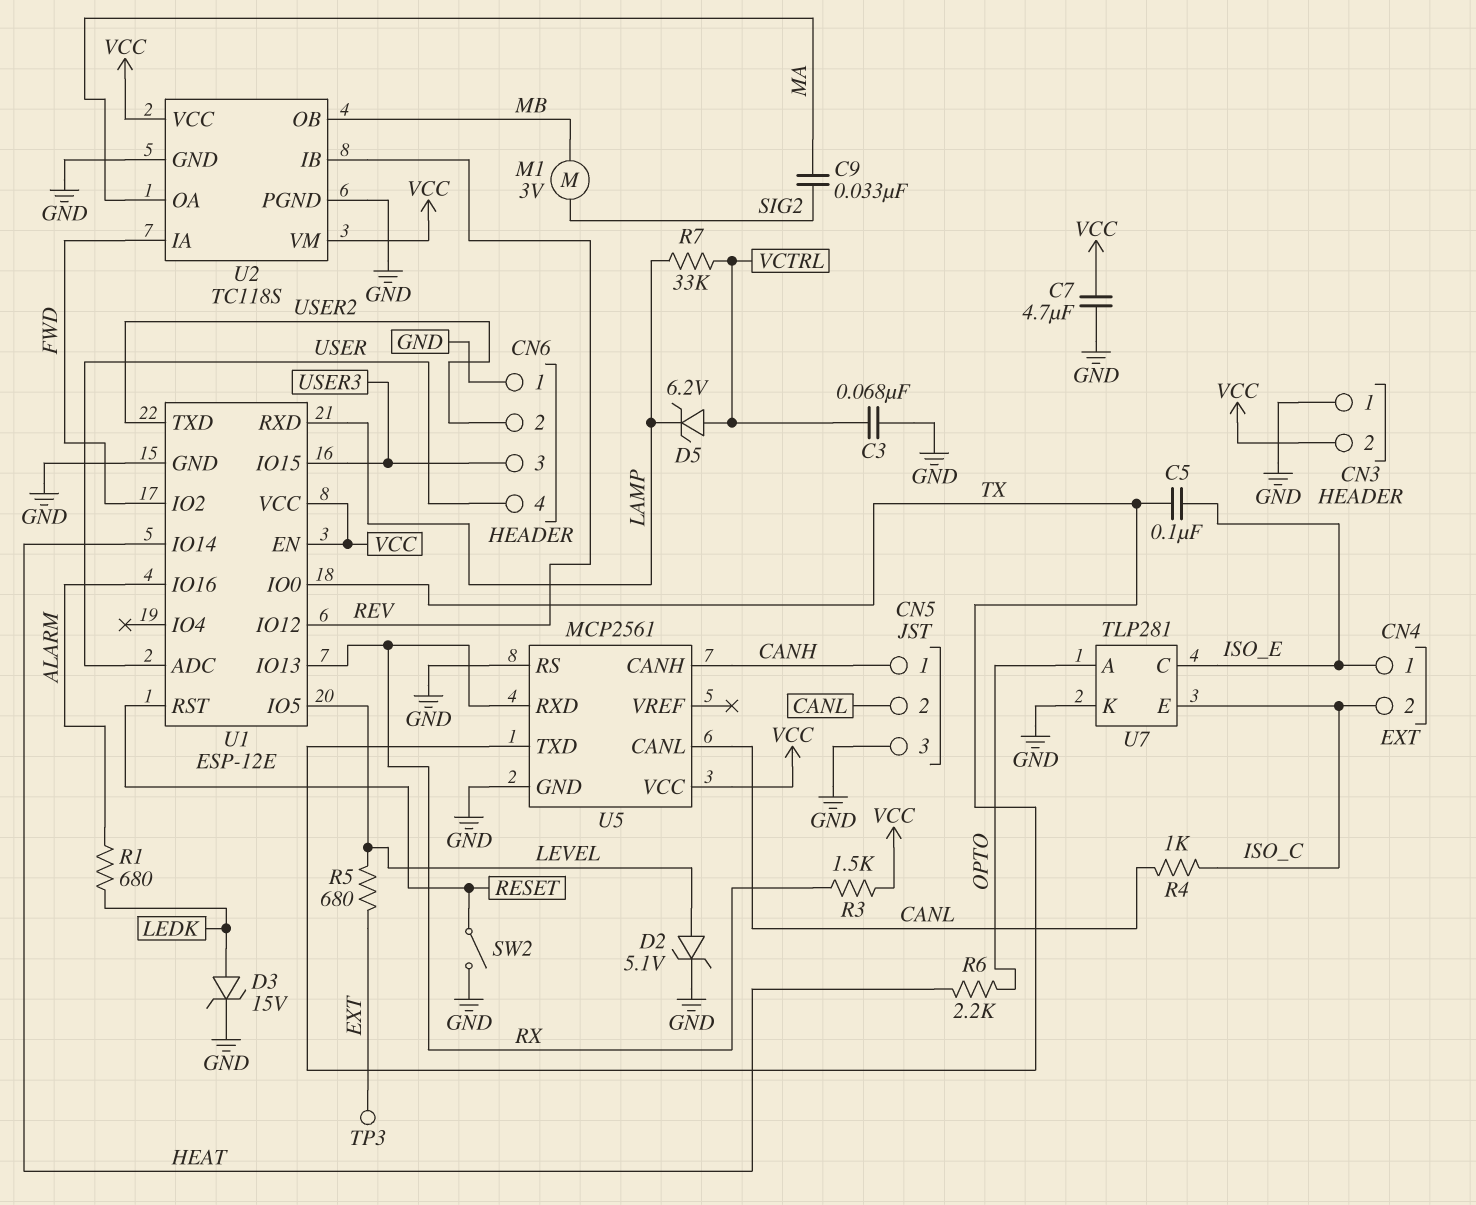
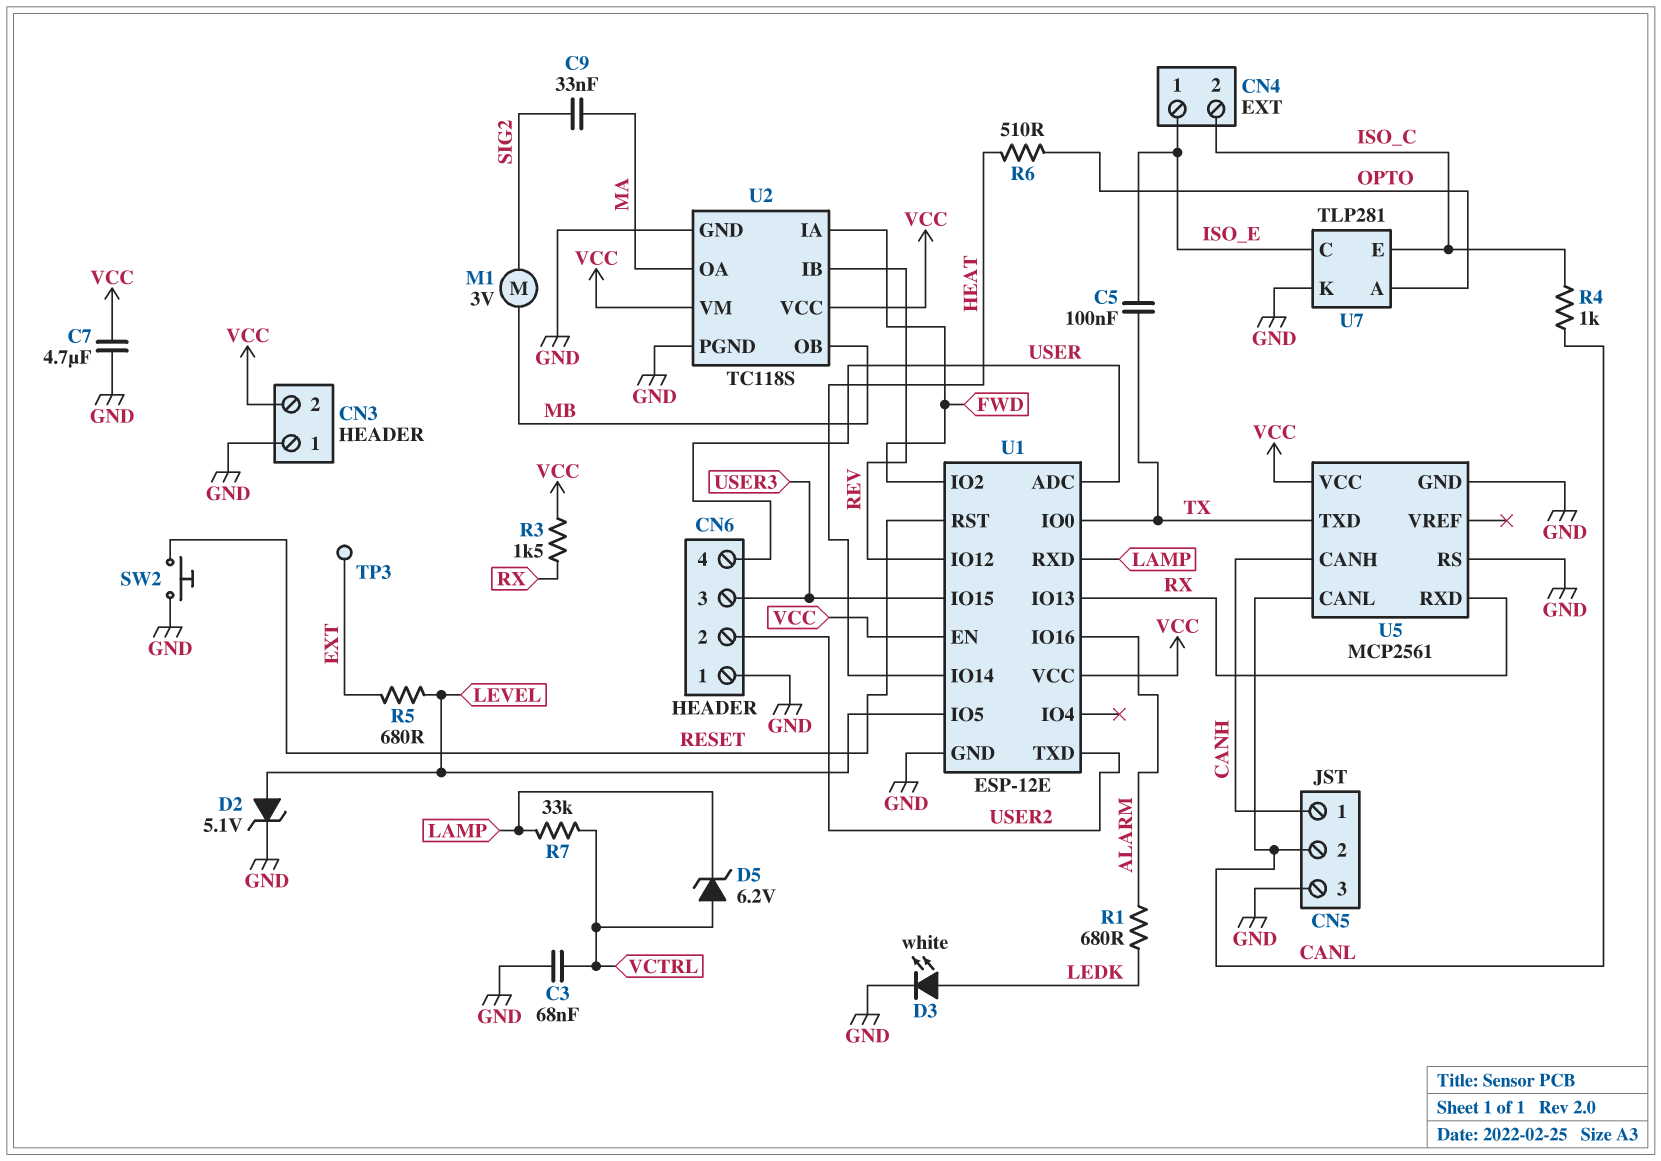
D3: zener 15V (A LEDK, K GND) -> LED white (A LEDK, K GND)
R6: 2.2k (HEAT, OPTO) -> 510 (HEAT, OPTO)
SW2: switch (GND, RESET) -> button (GND, RESET)

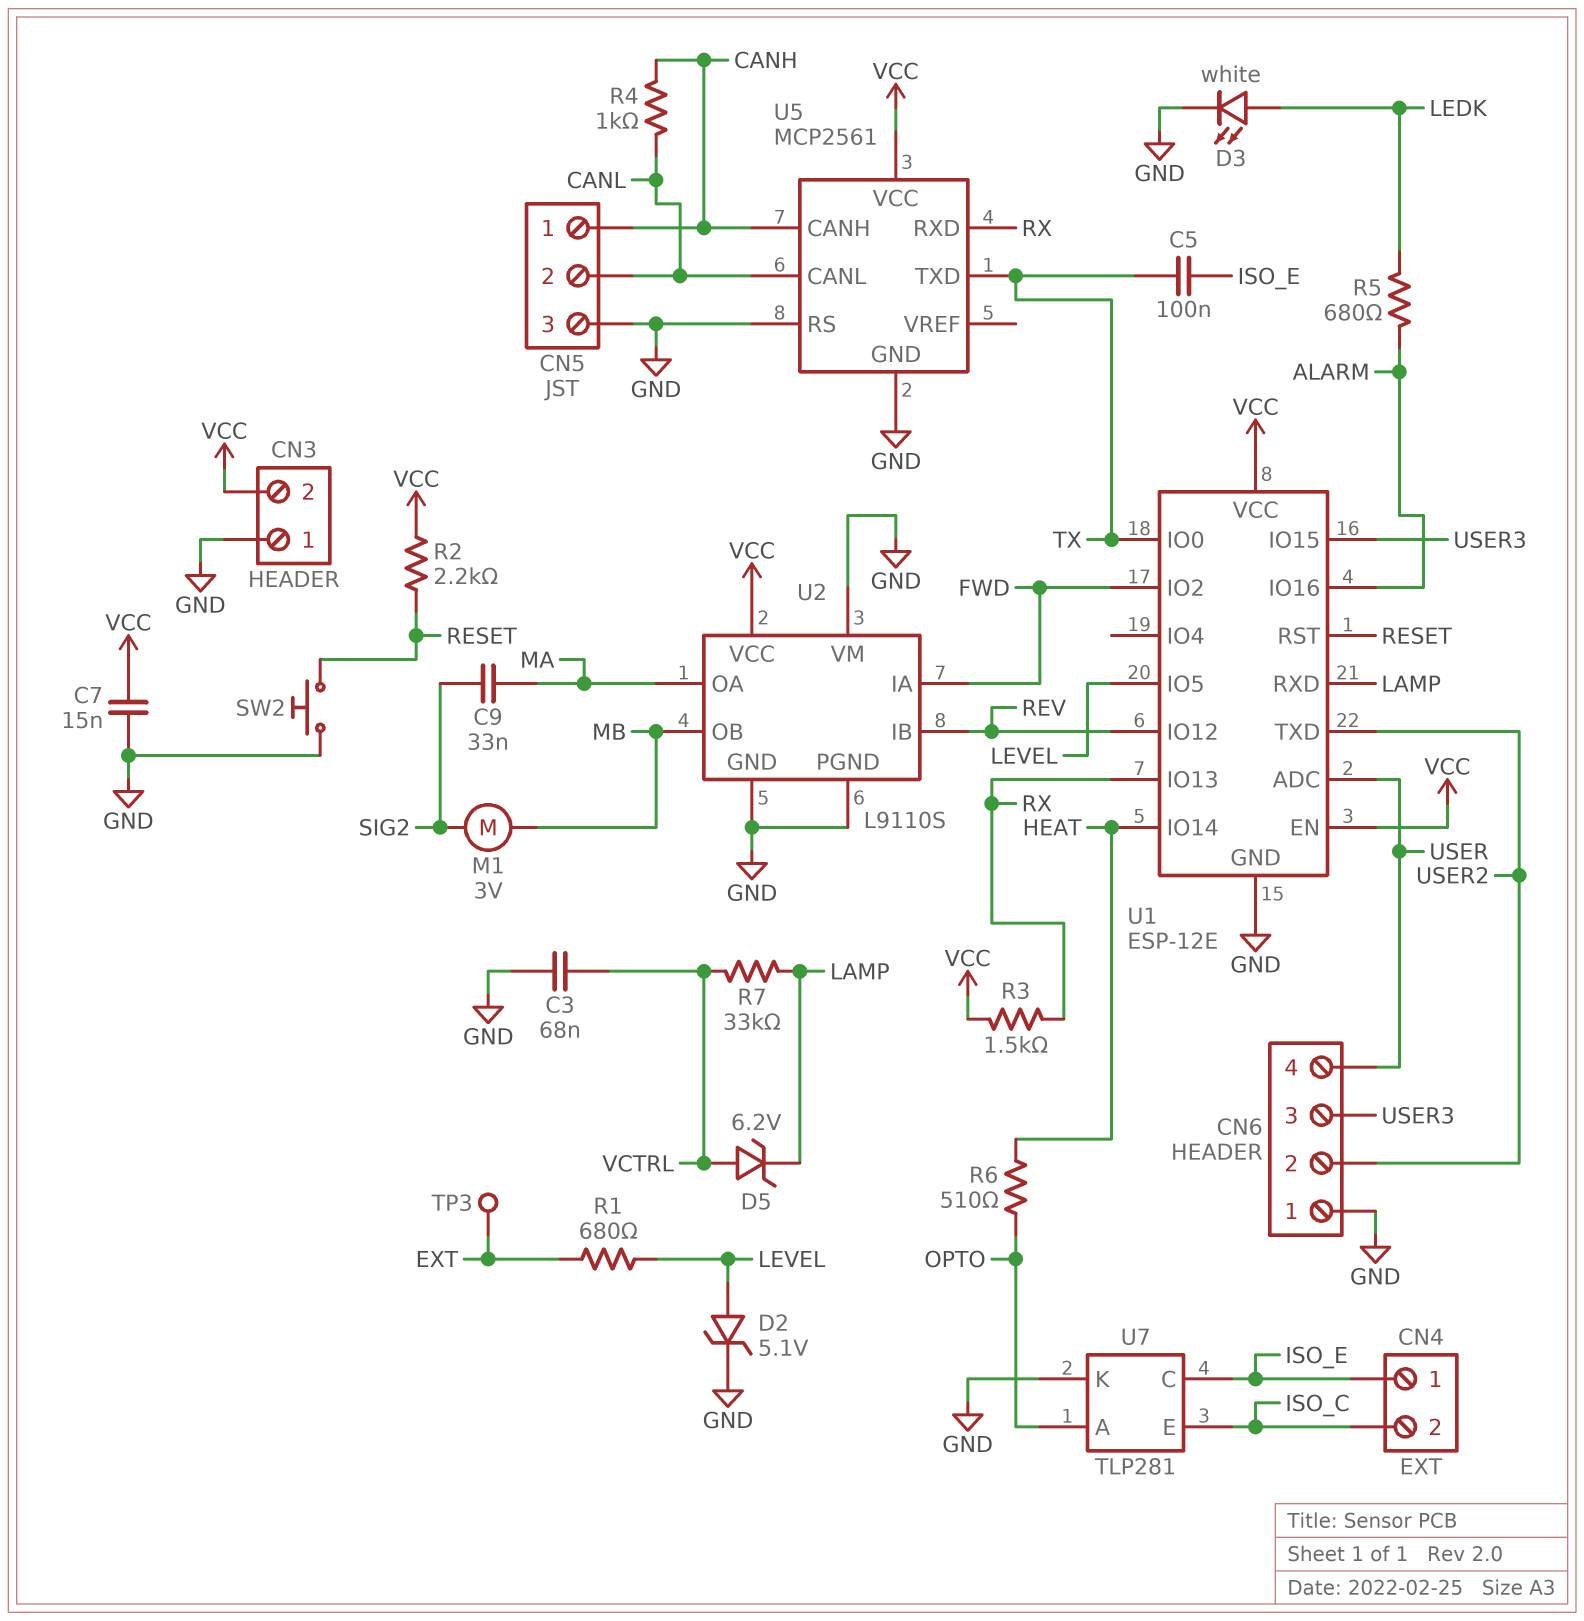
C7: 4.7uF (GND, VCC) -> 15nF (GND, VCC)
R1: 680 (ALARM, LEDK) -> 680 (EXT, LEVEL)
R2: none -> 2.2k (RESET, VCC)
R4: 1k (CANL, ISO_C) -> 1k (CANH, CANL)
R5: 680 (EXT, LEVEL) -> 680 (ALARM, LEDK)
U2: TC118S -> L9110S
U2 pin VM: VCC -> GND

